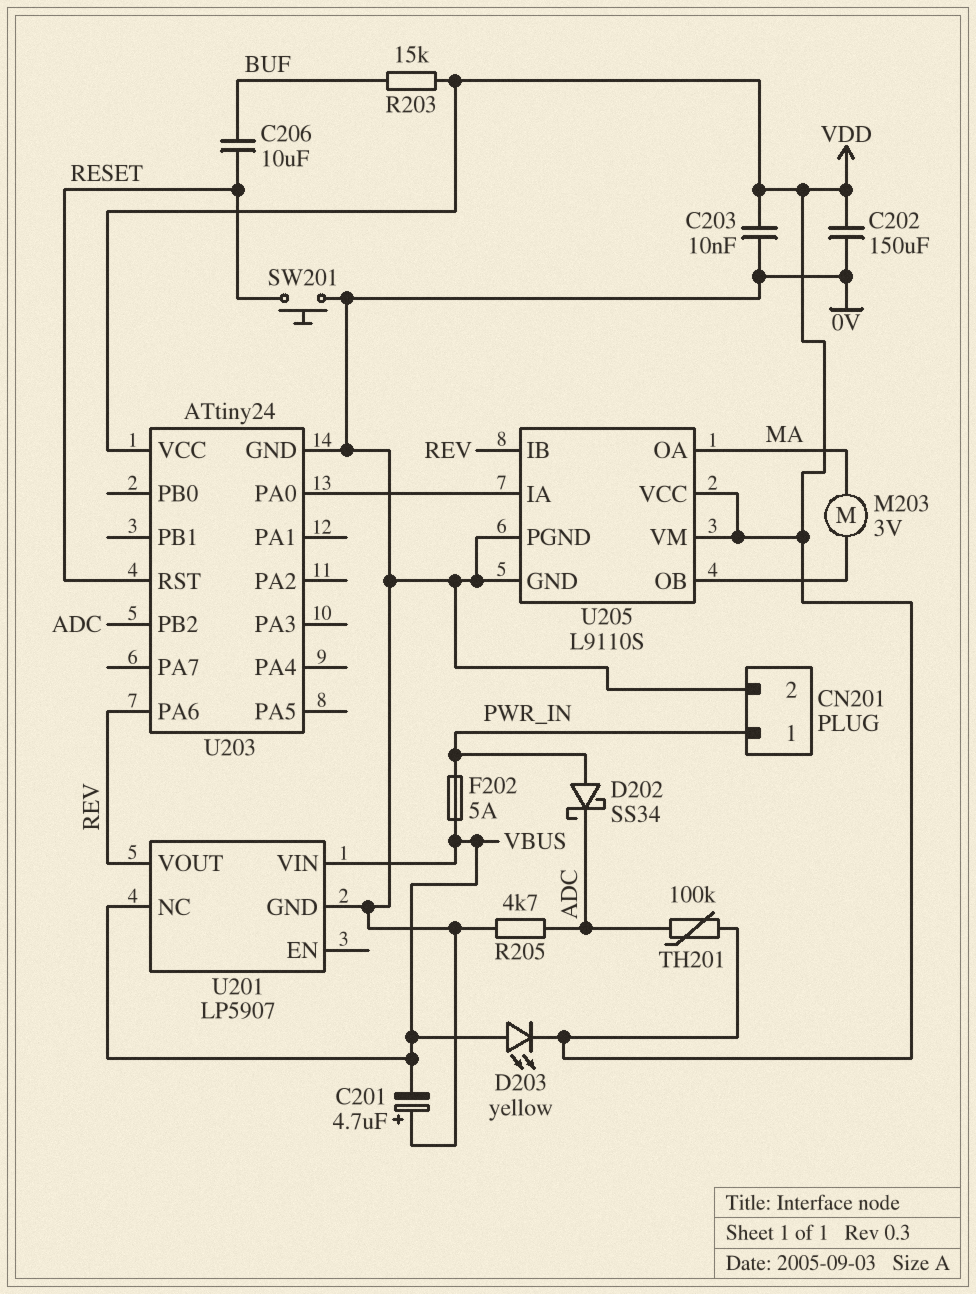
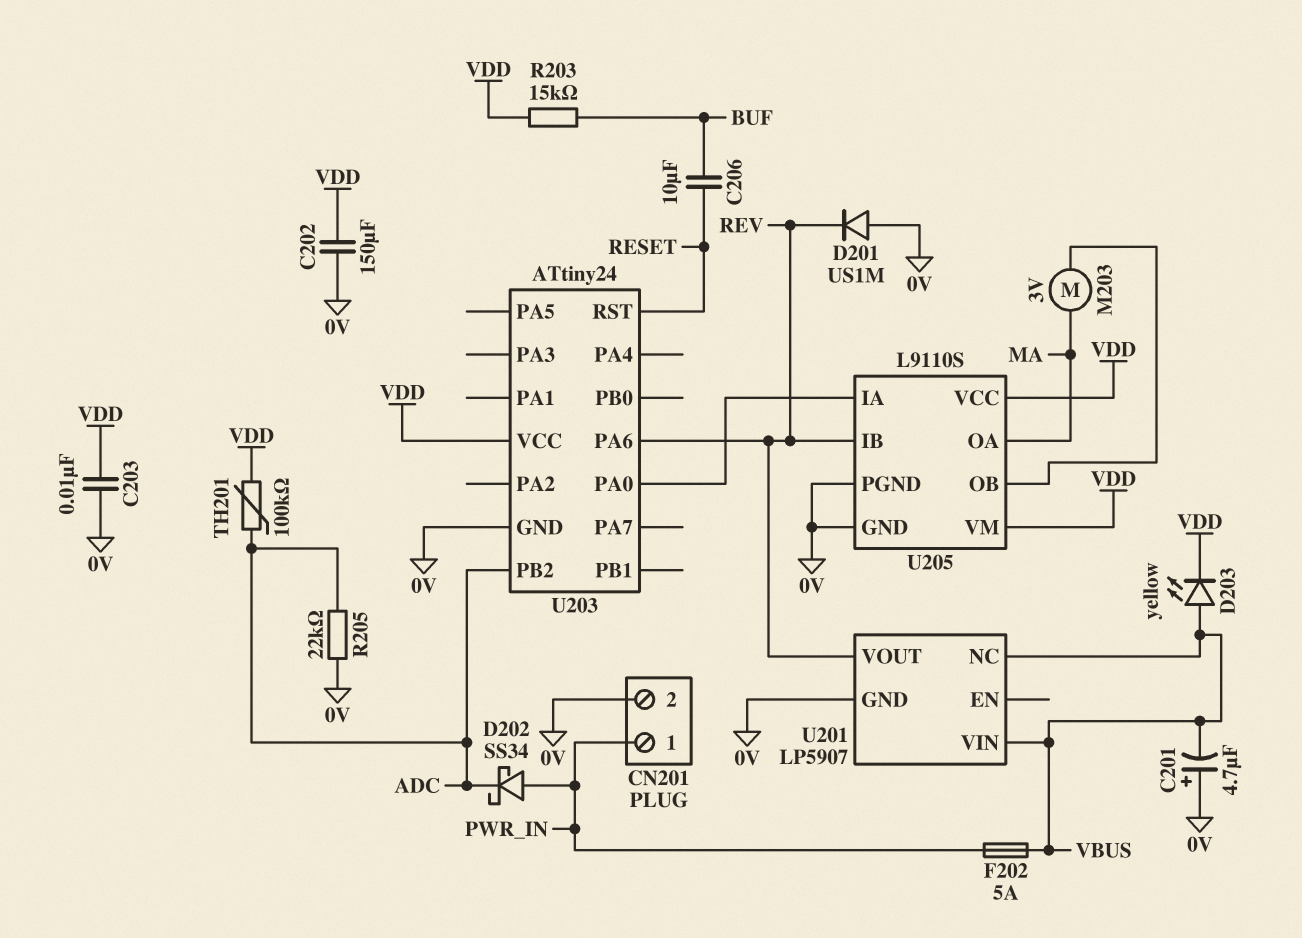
D201: none -> diode US1M (A 0V, K REV)
R205: 4.7k (0V, ADC) -> 22k (0V, ADC)
SW201: button (0V, RESET) -> none

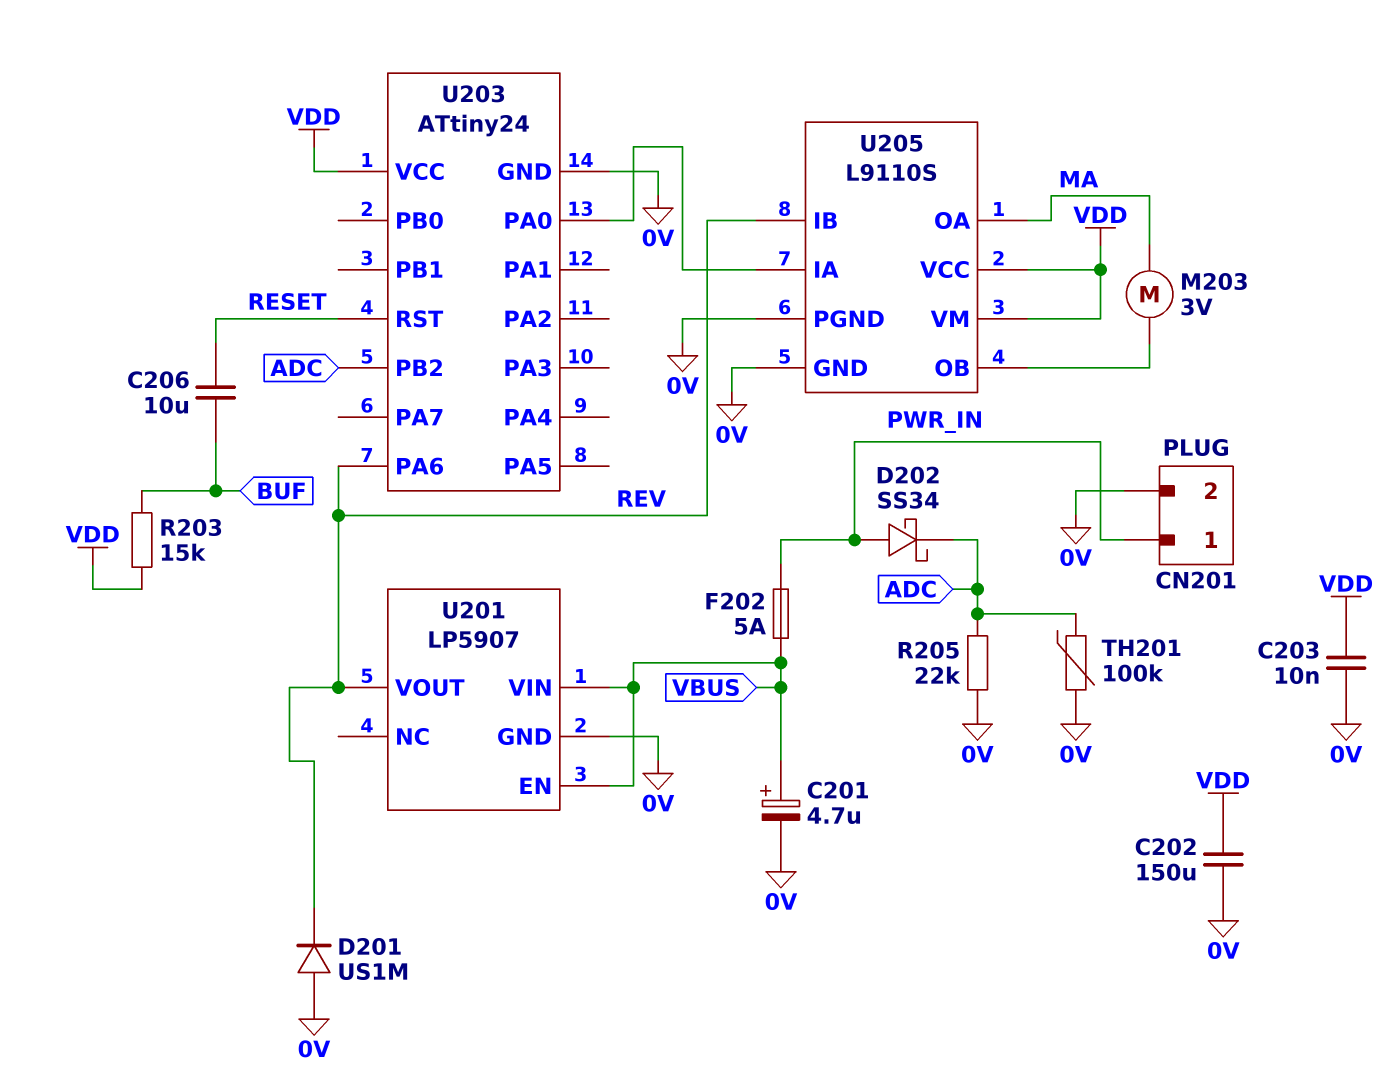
C201: 4.7uF (plus 0V, minus VBUS) -> 4.7uF (plus VBUS, minus 0V)
D203: LED yellow (A VBUS, K VDD) -> none
TH201: 100k (ADC, VDD) -> 100k (0V, ADC)
U201 pin EN: none -> VBUS
U201 pin NC: VBUS -> none

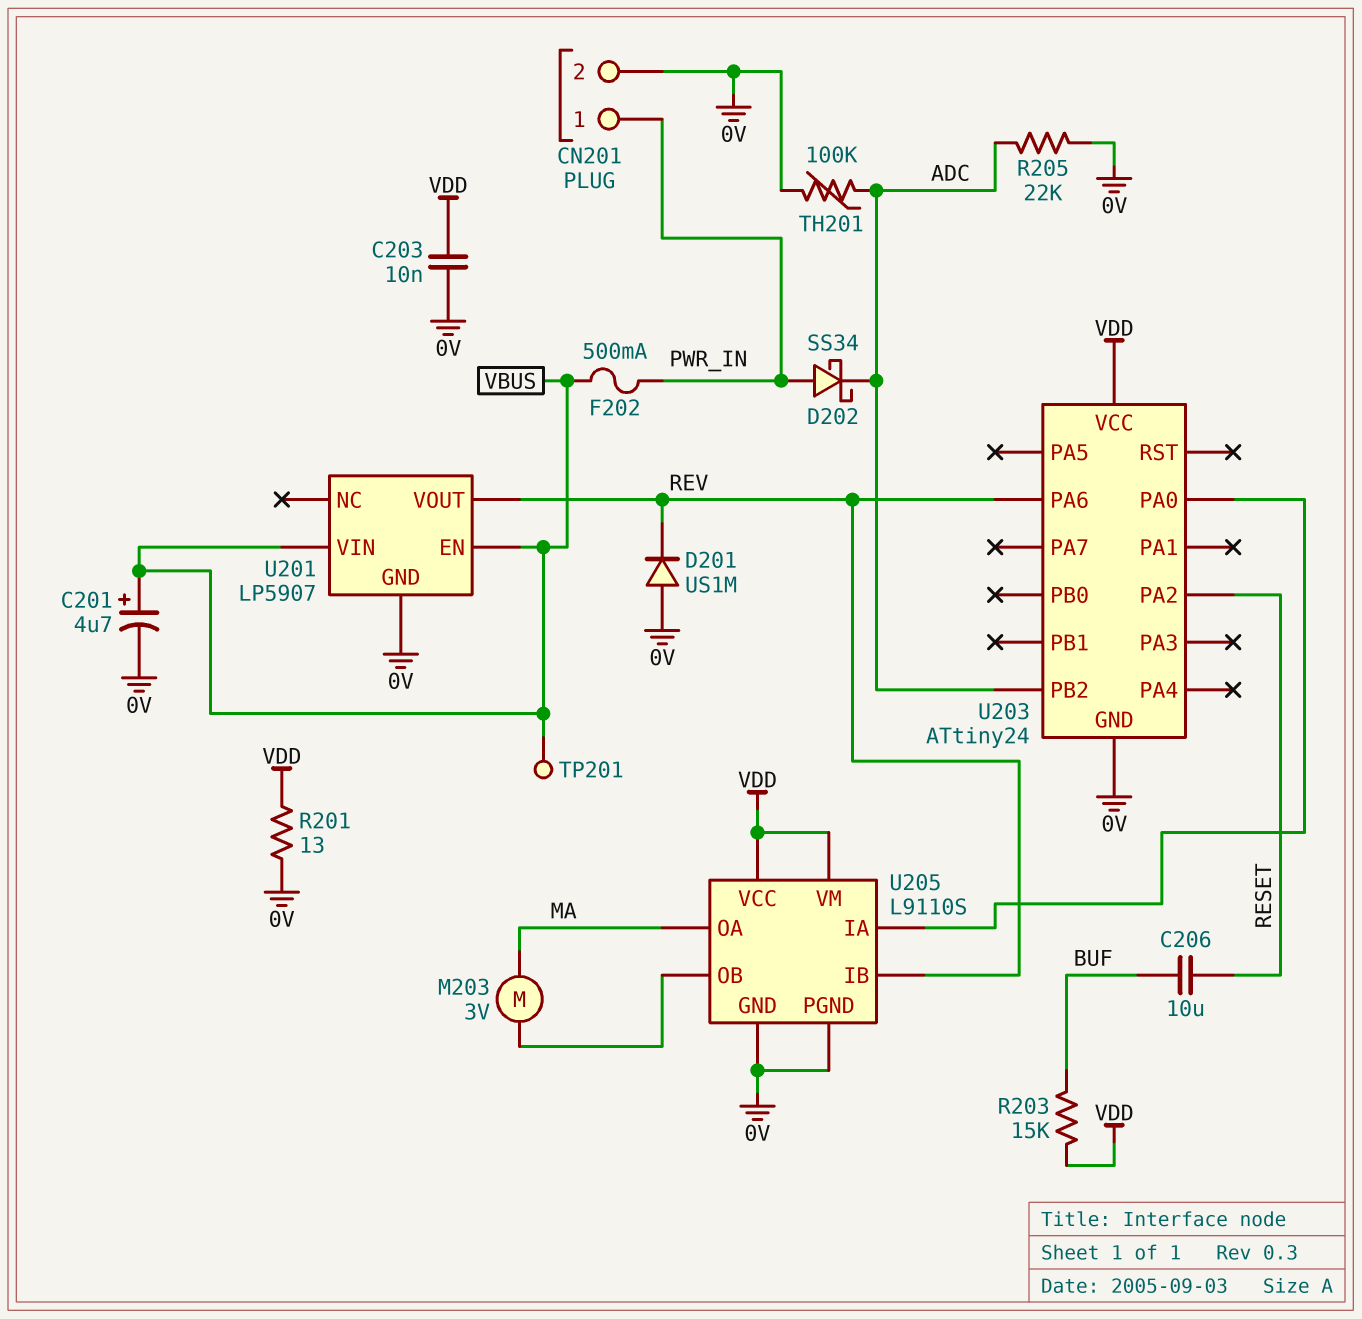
C202: 150uF (0V, VDD) -> none
F202: 5A (PWR_IN, VBUS) -> 500mA (PWR_IN, VBUS)
R201: none -> 13 (0V, VDD)
TP201: none -> test point (VBUS)
U203 pin PA2: none -> RESET
U203 pin RST: RESET -> none

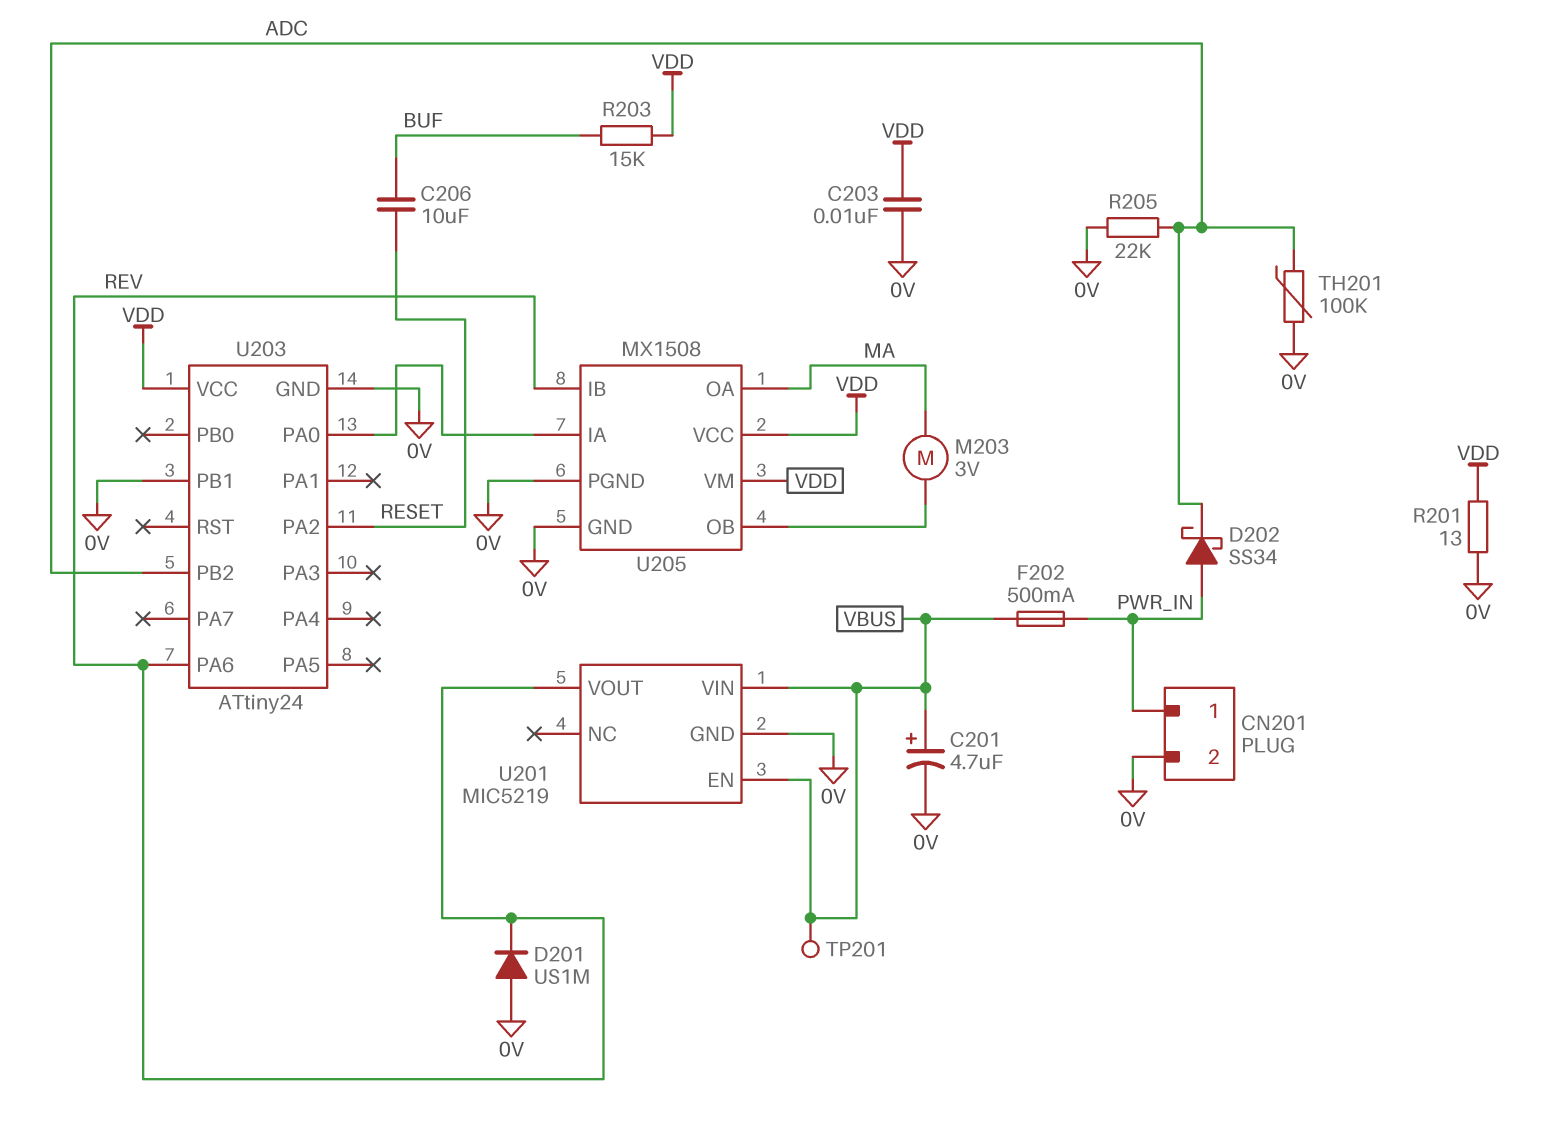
U201: LP5907 -> MIC5219
U203 pin PB1: none -> 0V
U205: L9110S -> MX1508

